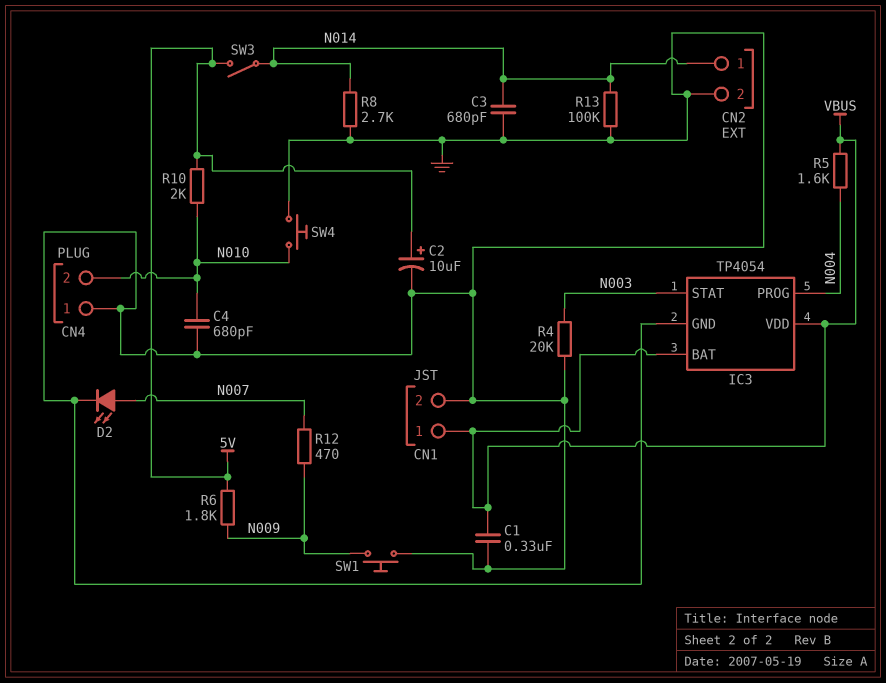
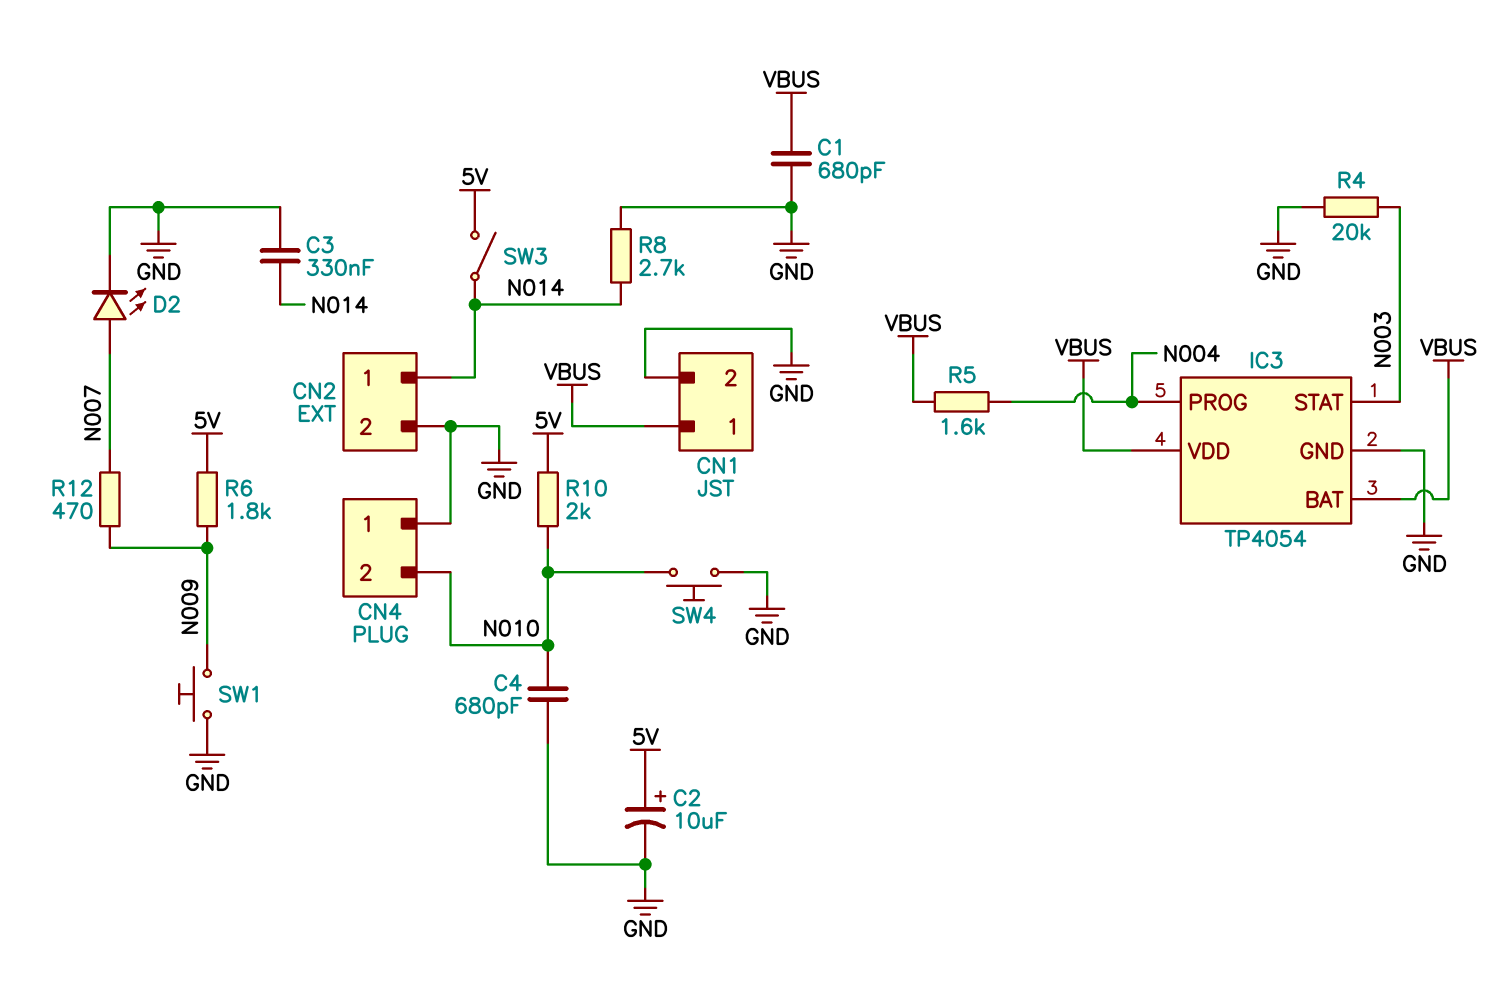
C1: 330nF (GND, VBUS) -> 680pF (GND, VBUS)
C3: 680pF (GND, N014) -> 330nF (GND, N014)
R13: 100k (GND, N014) -> none

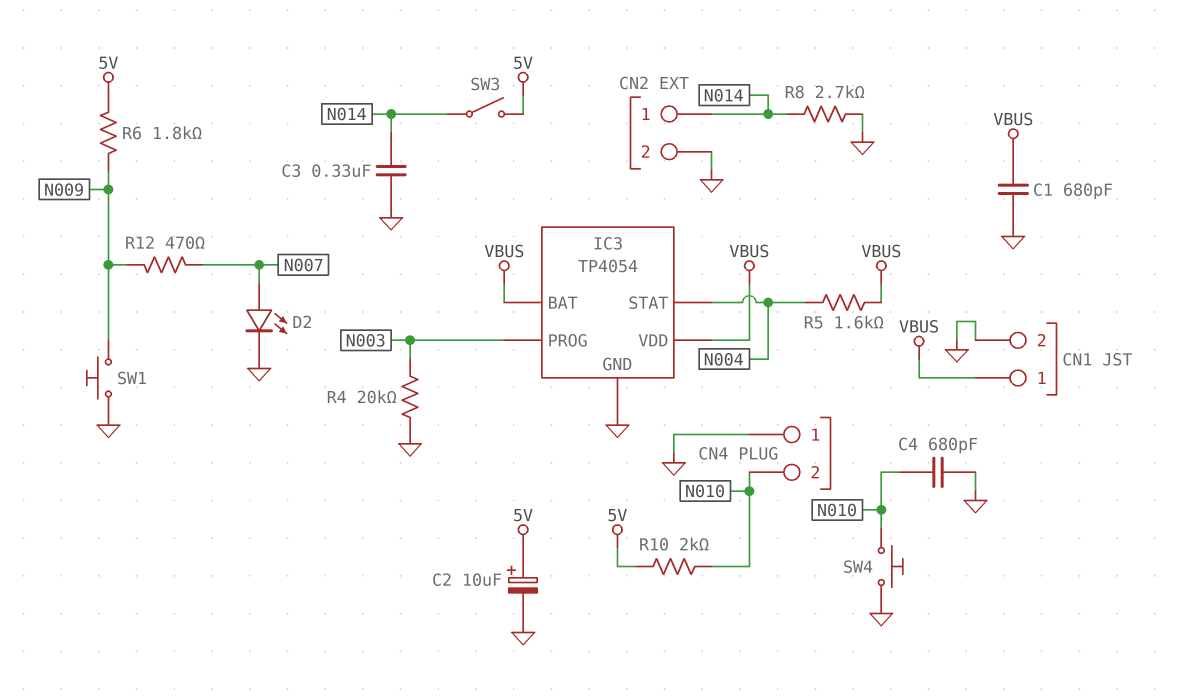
IC3 pin PROG: N004 -> N003
IC3 pin STAT: N003 -> N004

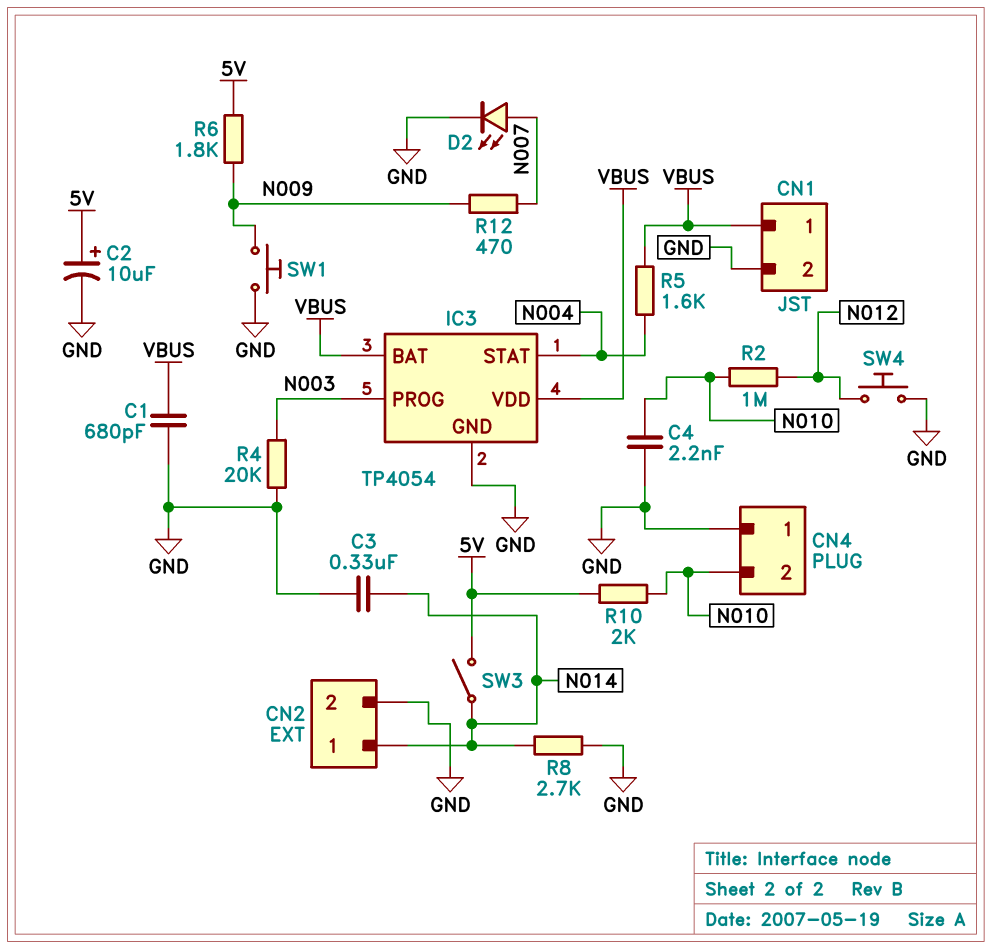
C4: 680pF (GND, N010) -> 2.2nF (GND, N010)
R2: none -> 1M (N010, N012)
SW4: button (GND, N010) -> button (GND, N012)

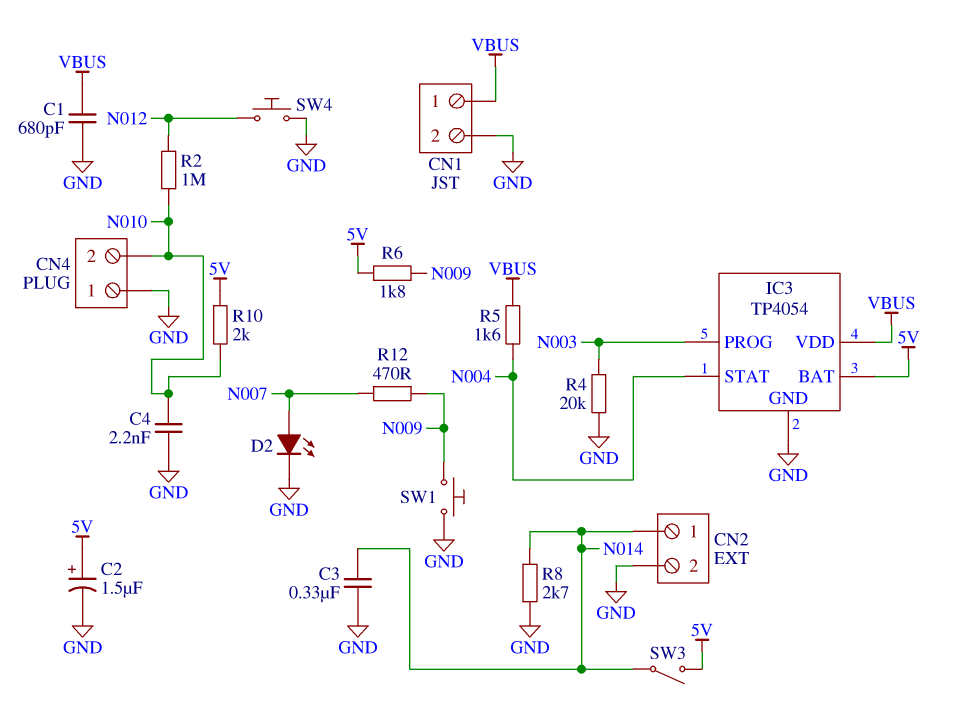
C2: 10uF (plus 5V, minus GND) -> 1.5uF (plus 5V, minus GND)
IC3 pin BAT: VBUS -> 5V

